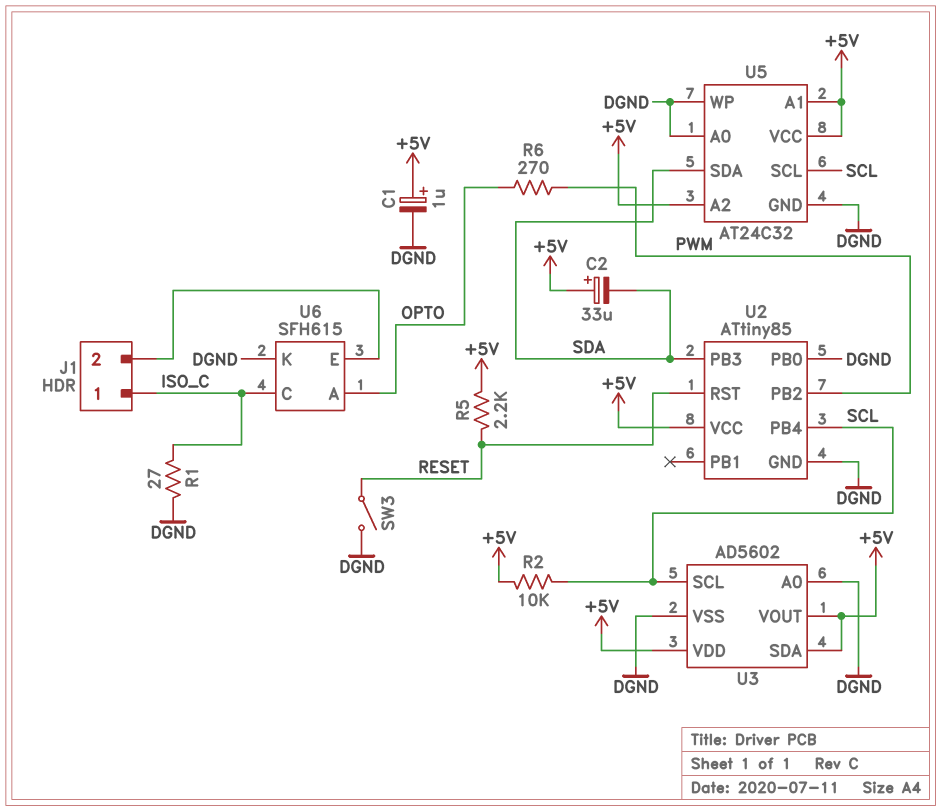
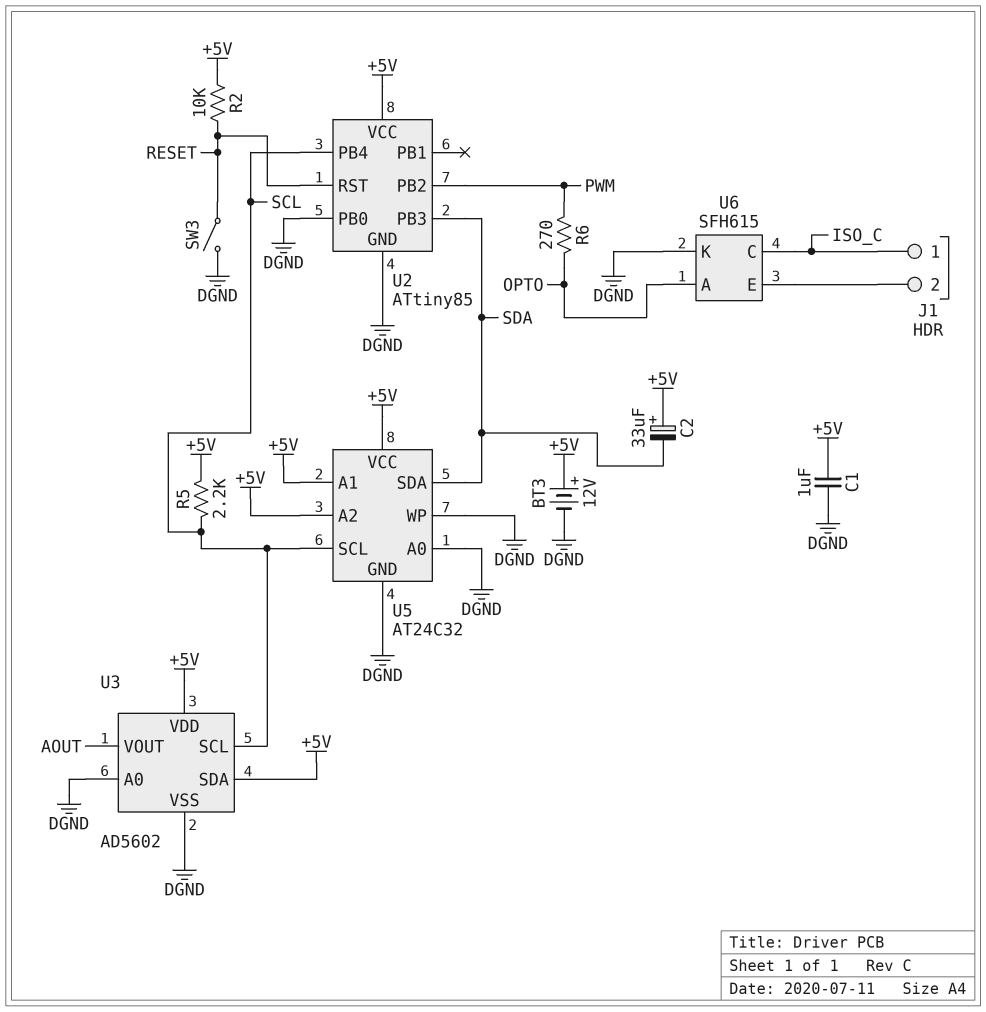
BT3: none -> 12V (plus +5V, minus DGND)
C1: 1uF (plus +5V, minus DGND) -> 1uF (+5V, DGND)
R1: 27 (DGND, ISO_C) -> none
R2: 10k (+5V, SCL) -> 10k (+5V, RESET)
R5: 2.2k (+5V, RESET) -> 2.2k (+5V, SCL)
U3 pin VOUT: +5V -> AOUT

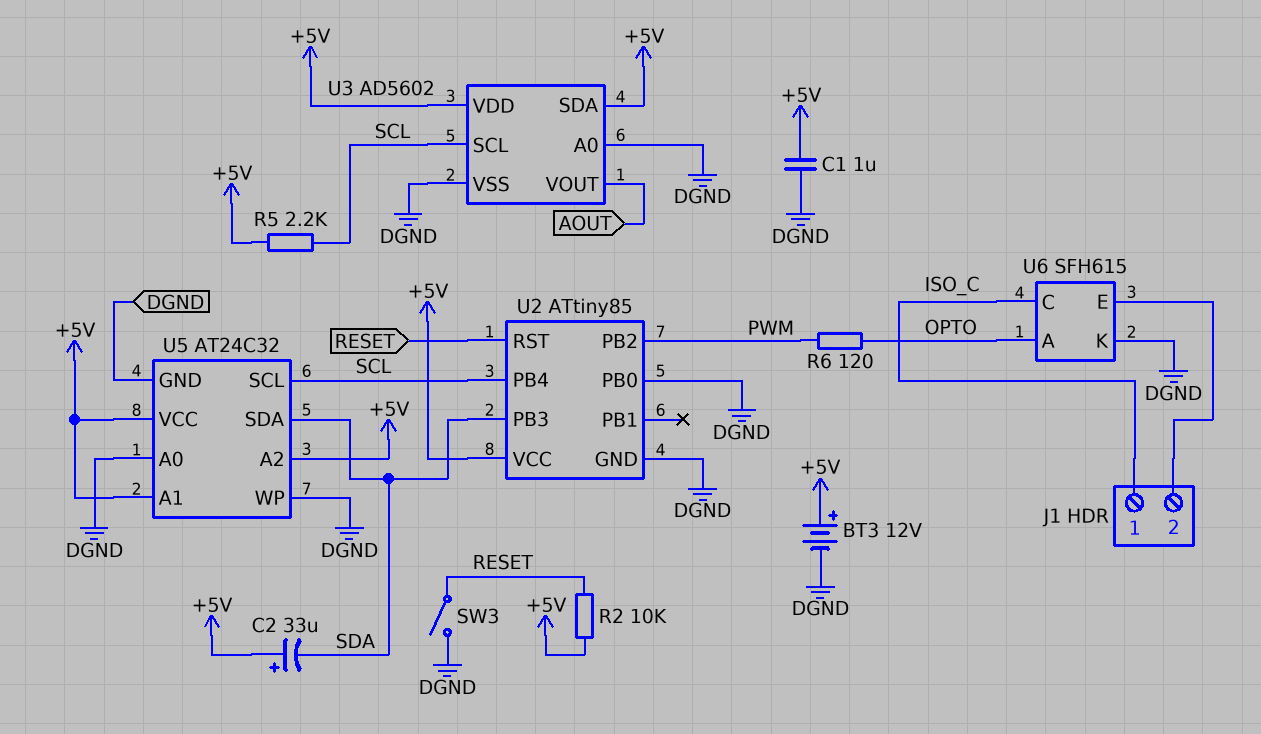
R6: 270 (OPTO, PWM) -> 120 (OPTO, PWM)

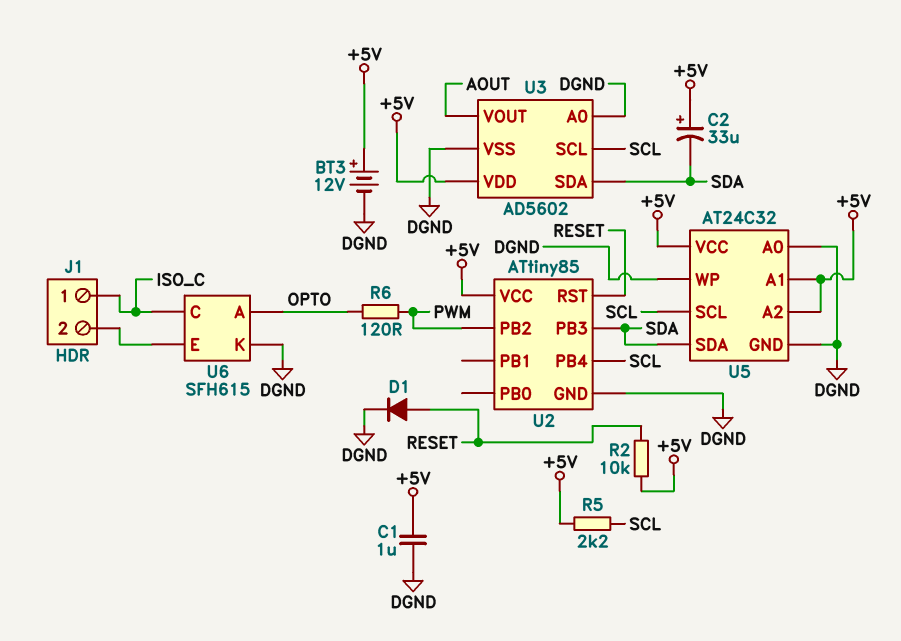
D1: none -> diode (A RESET, K DGND)
SW3: switch (DGND, RESET) -> none
U2 pin PB0: DGND -> none
U3 pin SDA: +5V -> SDA

